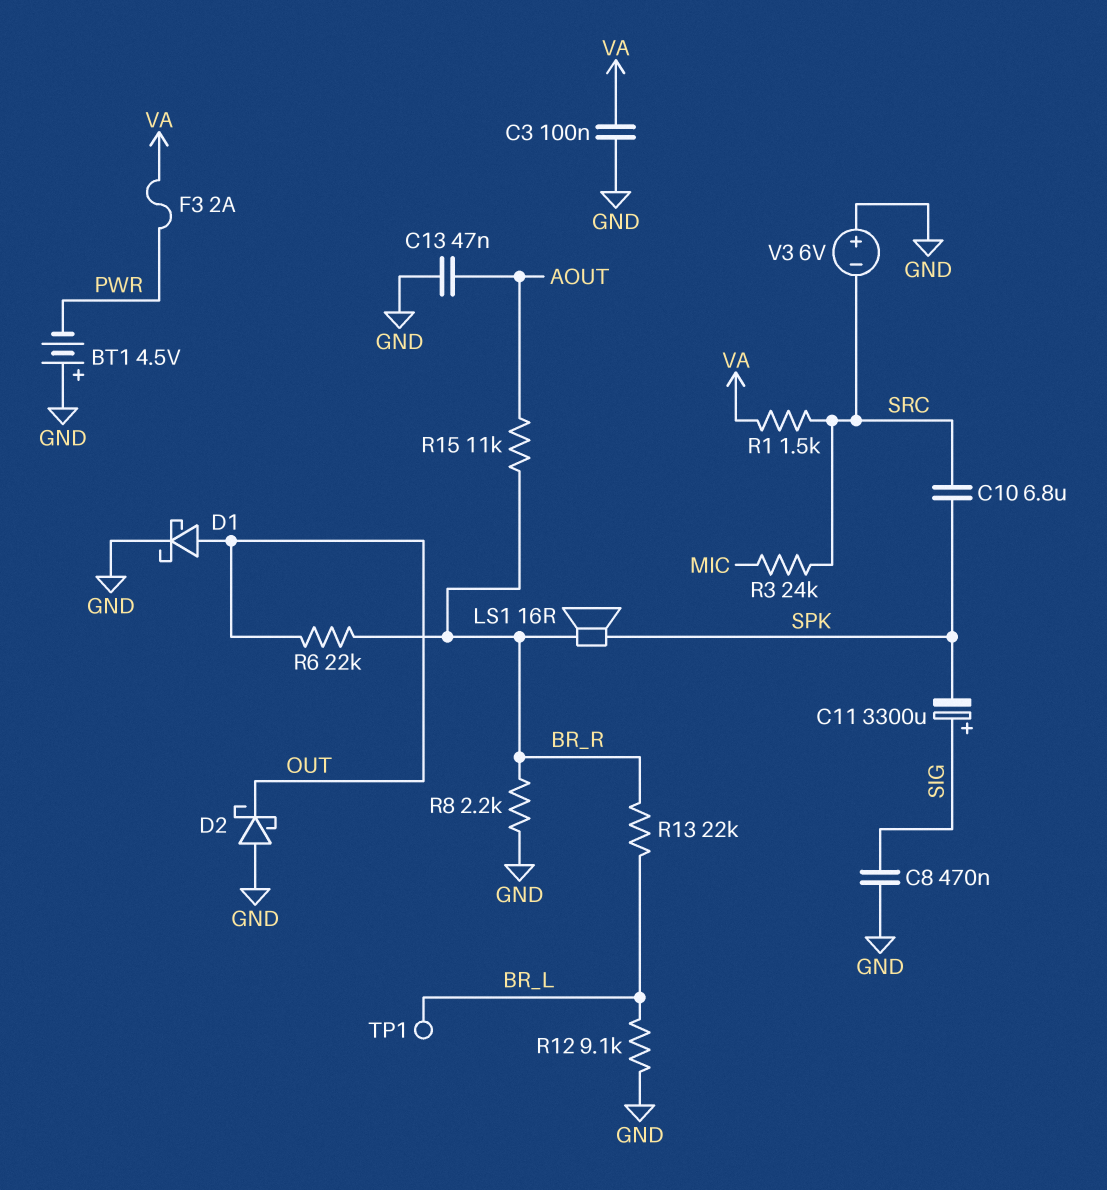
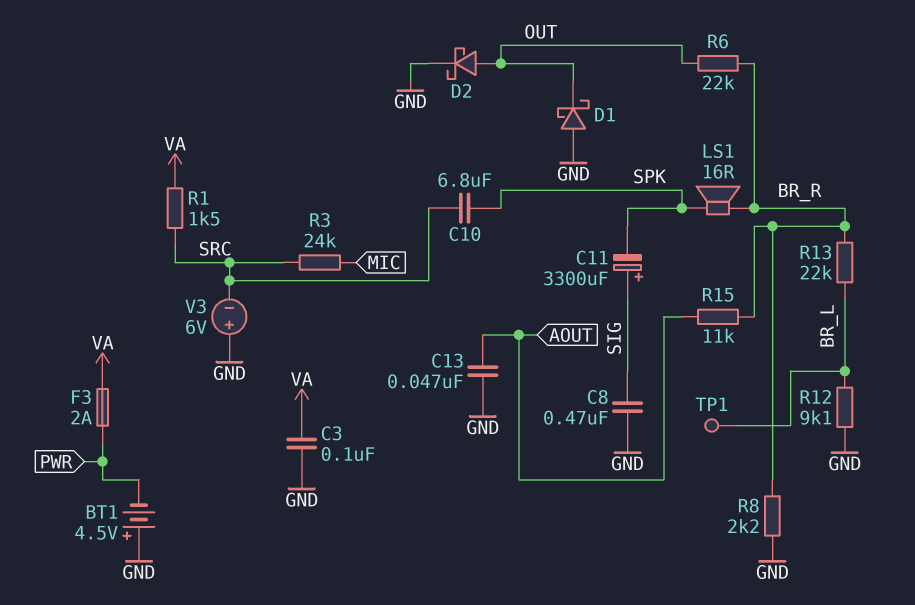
D1: schottky (A OUT, K GND) -> schottky (A GND, K OUT)
D2: schottky (A GND, K OUT) -> schottky (A OUT, K GND)

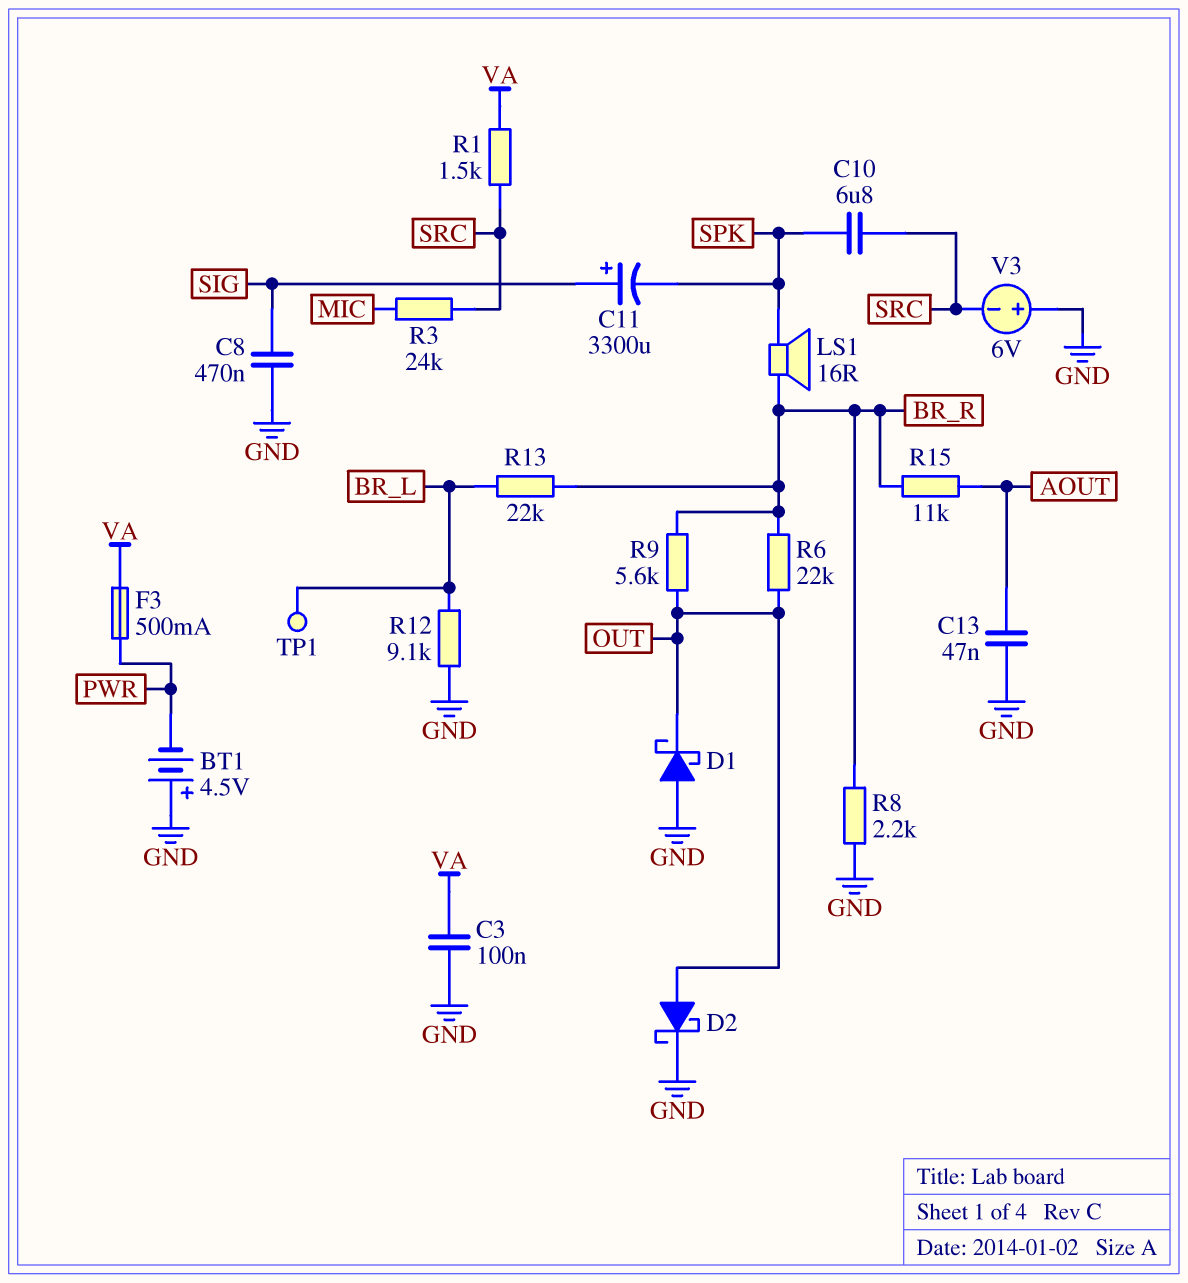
F3: 2A (PWR, VA) -> 500mA (PWR, VA)
R9: none -> 5.6k (BR_R, OUT)

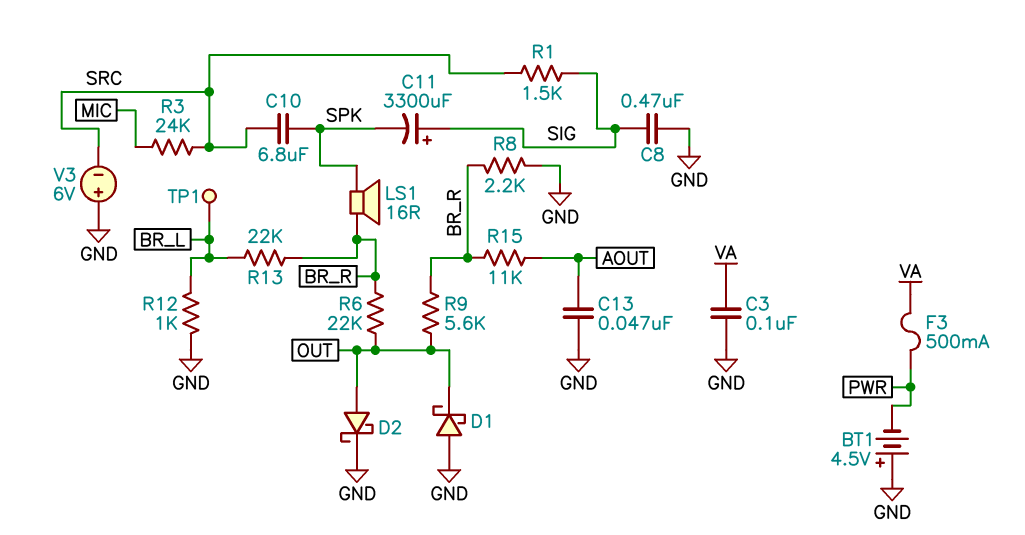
R1: 1.5k (SRC, VA) -> 1.5k (SIG, SRC)
R12: 9.1k (BR_L, GND) -> 1k (BR_L, GND)

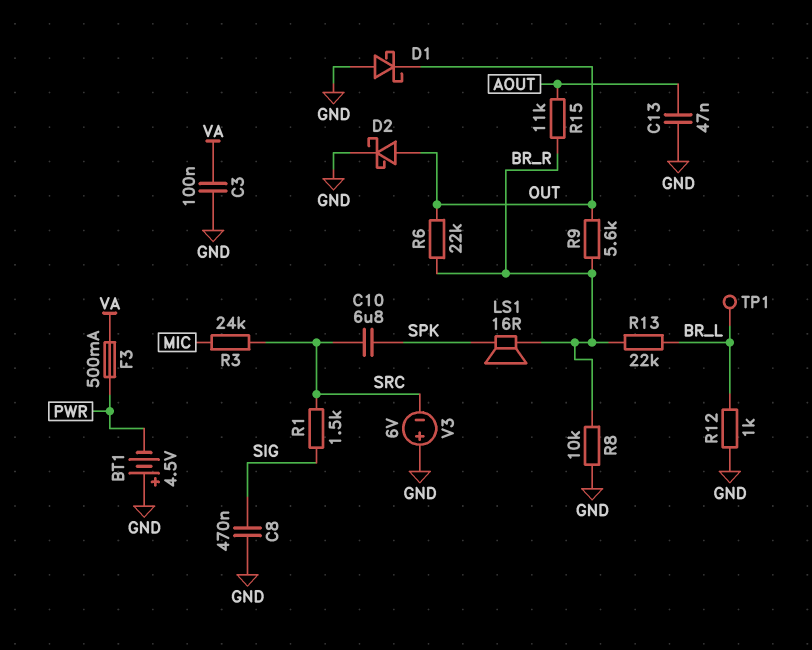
C11: 3300uF (plus SIG, minus SPK) -> none
R8: 2.2k (BR_R, GND) -> 10k (BR_R, GND)

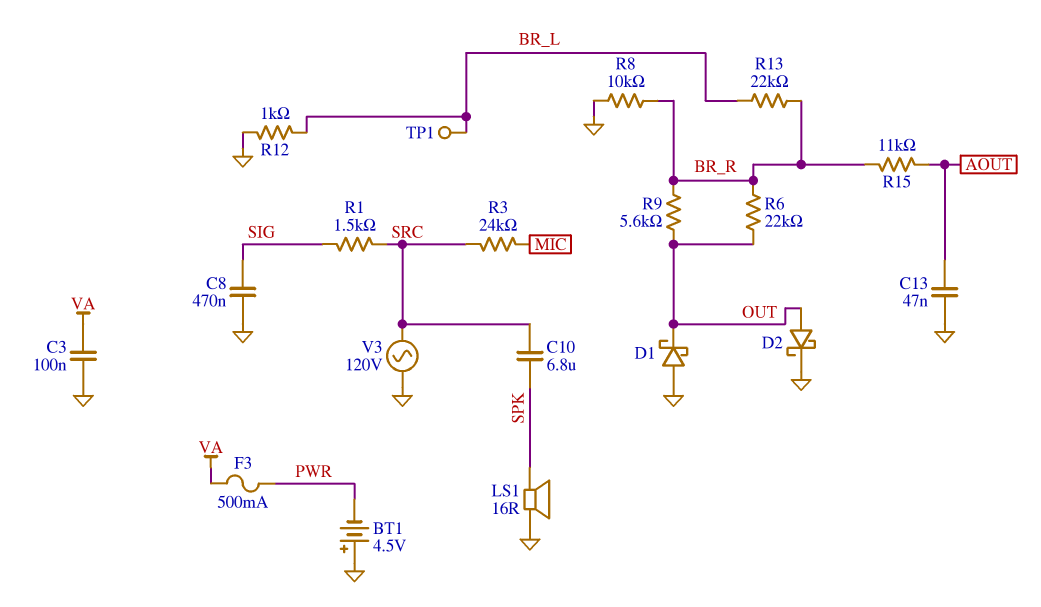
LS1: speaker 16R (BR_R, SPK) -> speaker 16R (GND, SPK)
V3: 6V (plus GND, minus SRC) -> AC 120V (GND, SRC)

